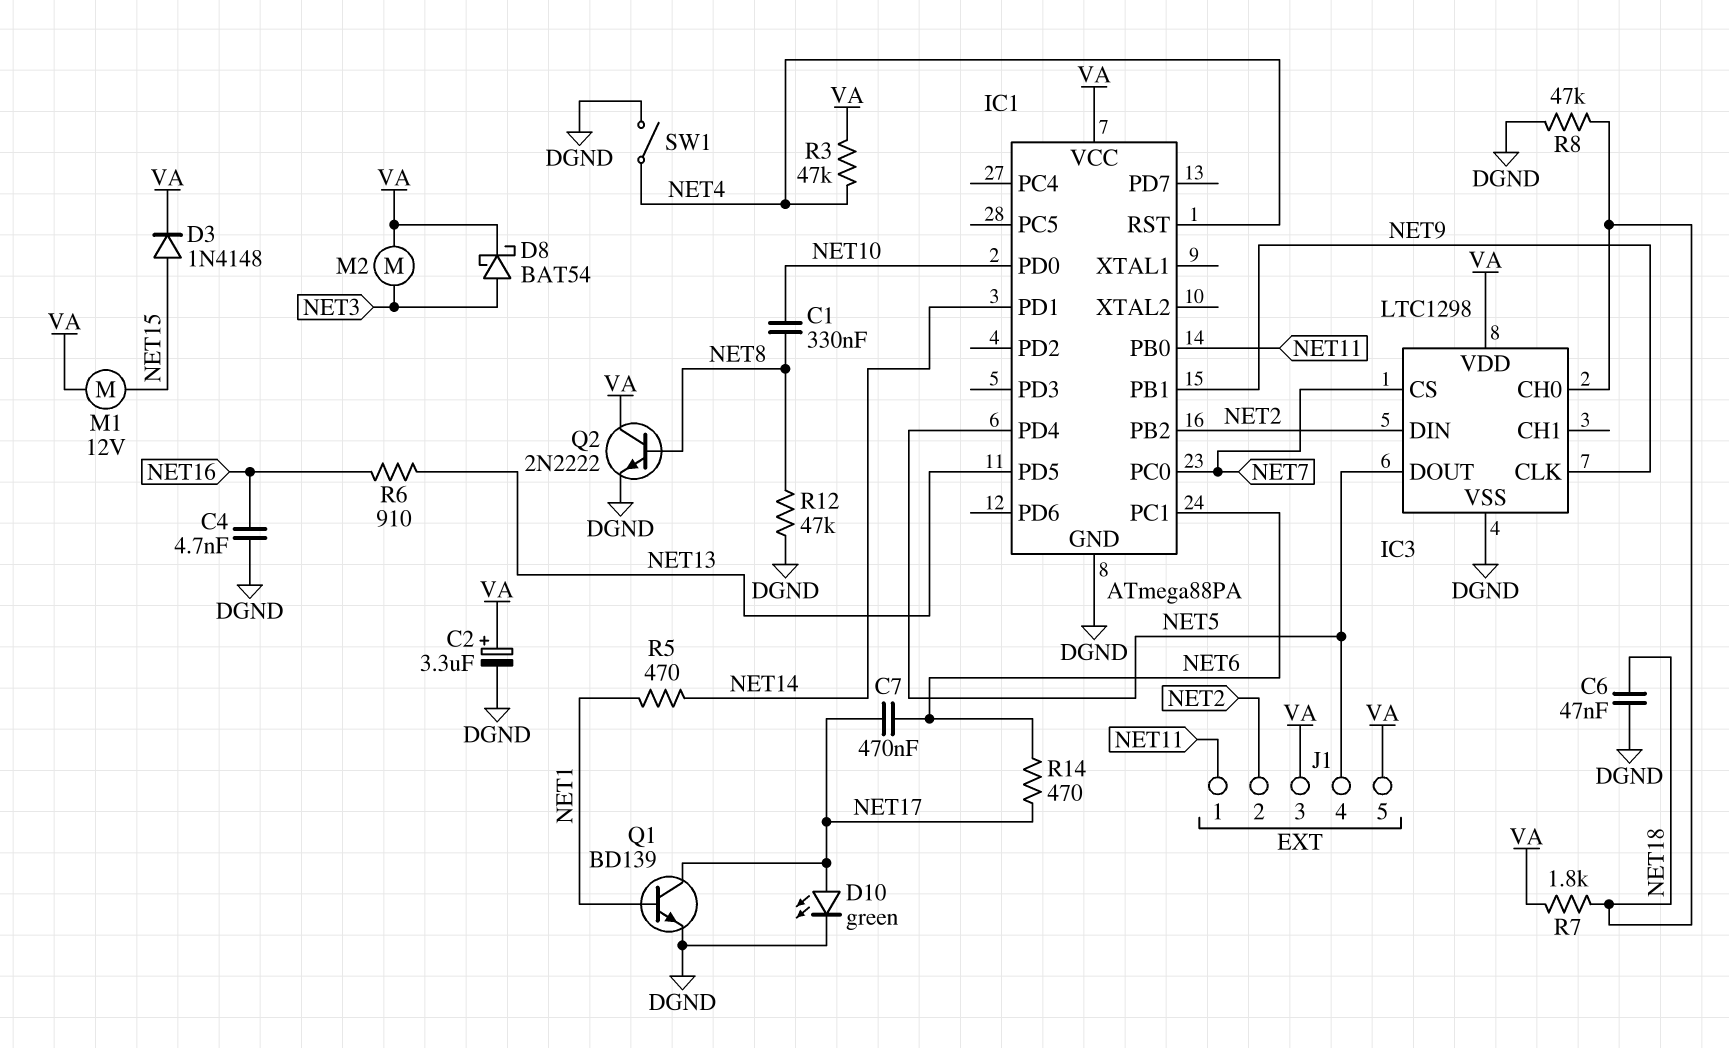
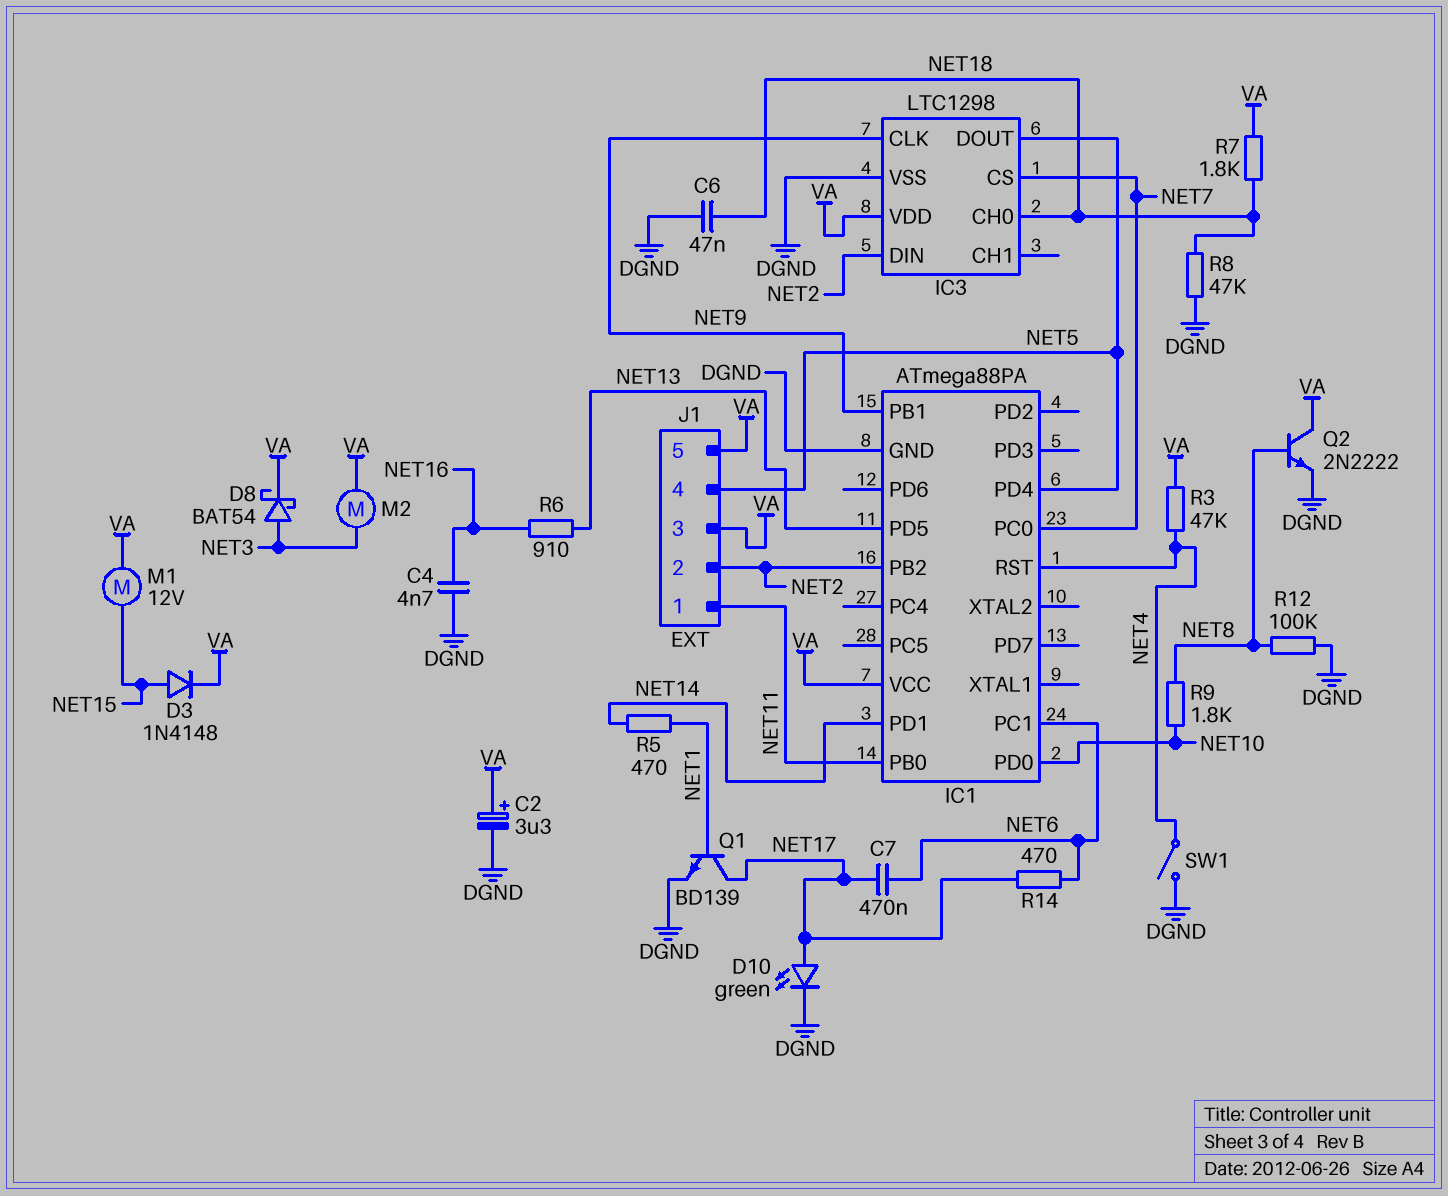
C1: 330nF (NET8, NET10) -> none
R9: none -> 1.8k (NET8, NET10)
R12: 47k (DGND, NET8) -> 100k (DGND, NET8)

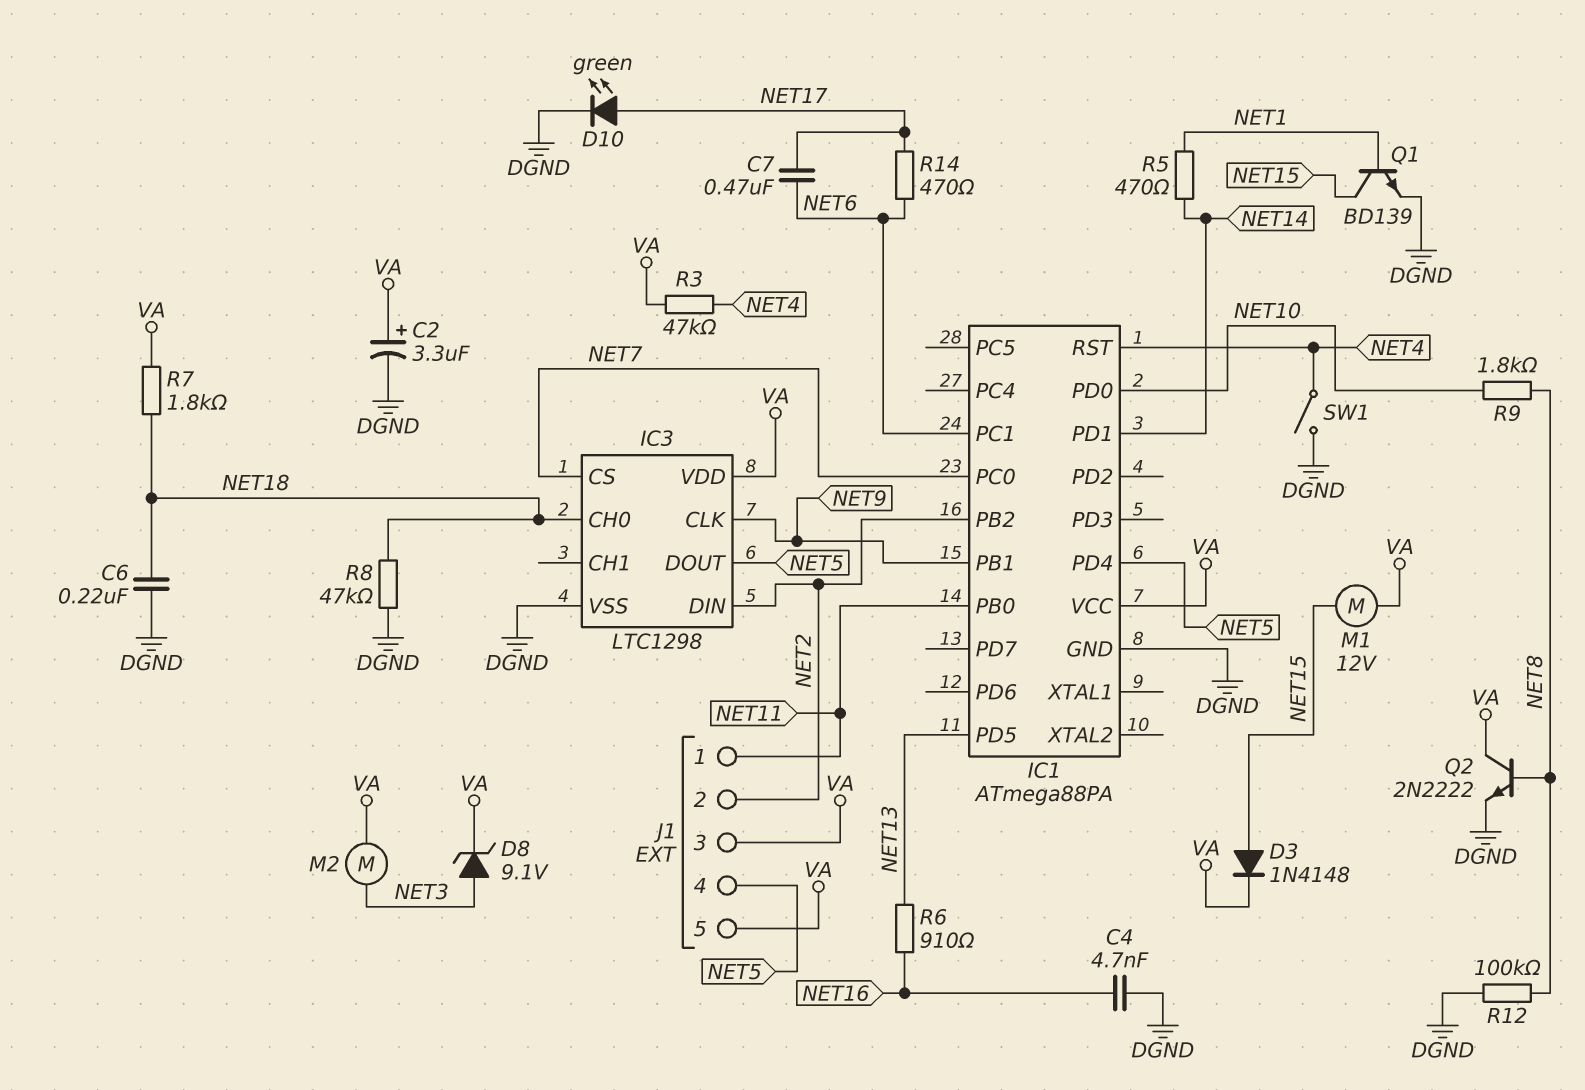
C6: 47nF (DGND, NET18) -> 220nF (DGND, NET18)
D8: schottky BAT54 (A NET3, K VA) -> zener 9.1V (A NET3, K VA)
Q1: NPN BD139 (B NET1, C NET17, E DGND) -> NPN BD139 (B NET1, C NET15, E DGND)

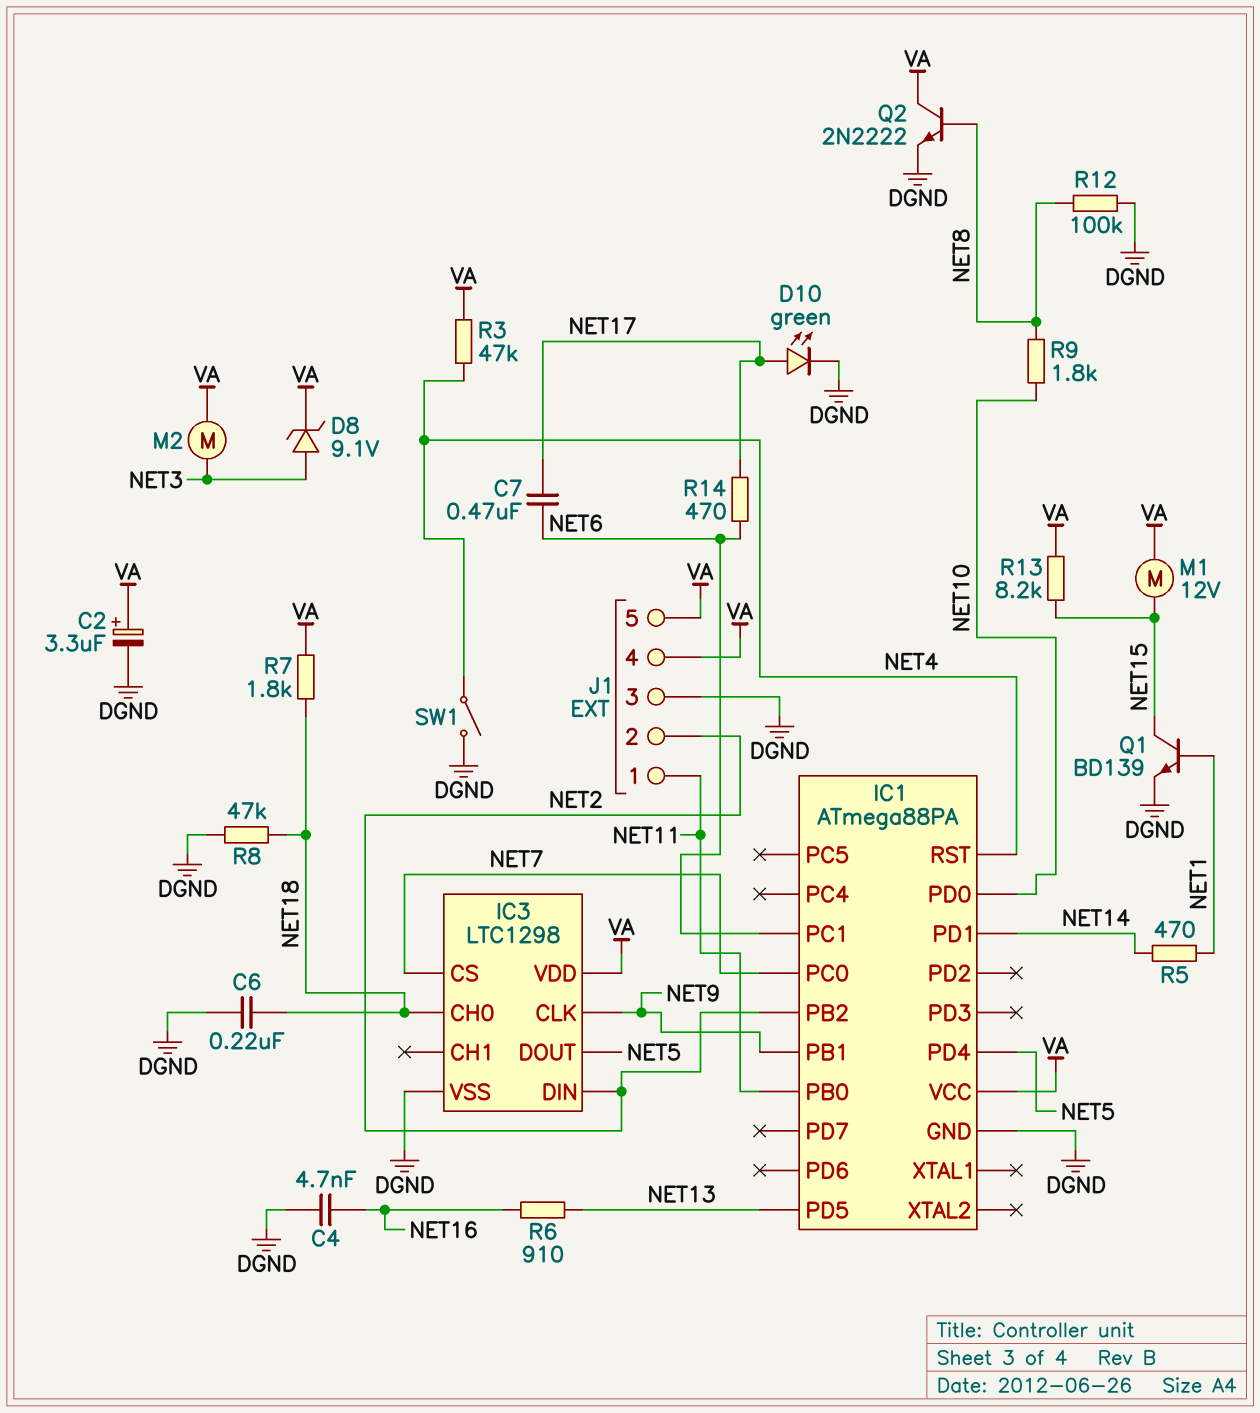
D3: diode 1N4148 (A NET15, K VA) -> none
J1 pin 3: VA -> DGND
J1 pin 4: NET5 -> VA
R13: none -> 8.2k (NET15, VA)

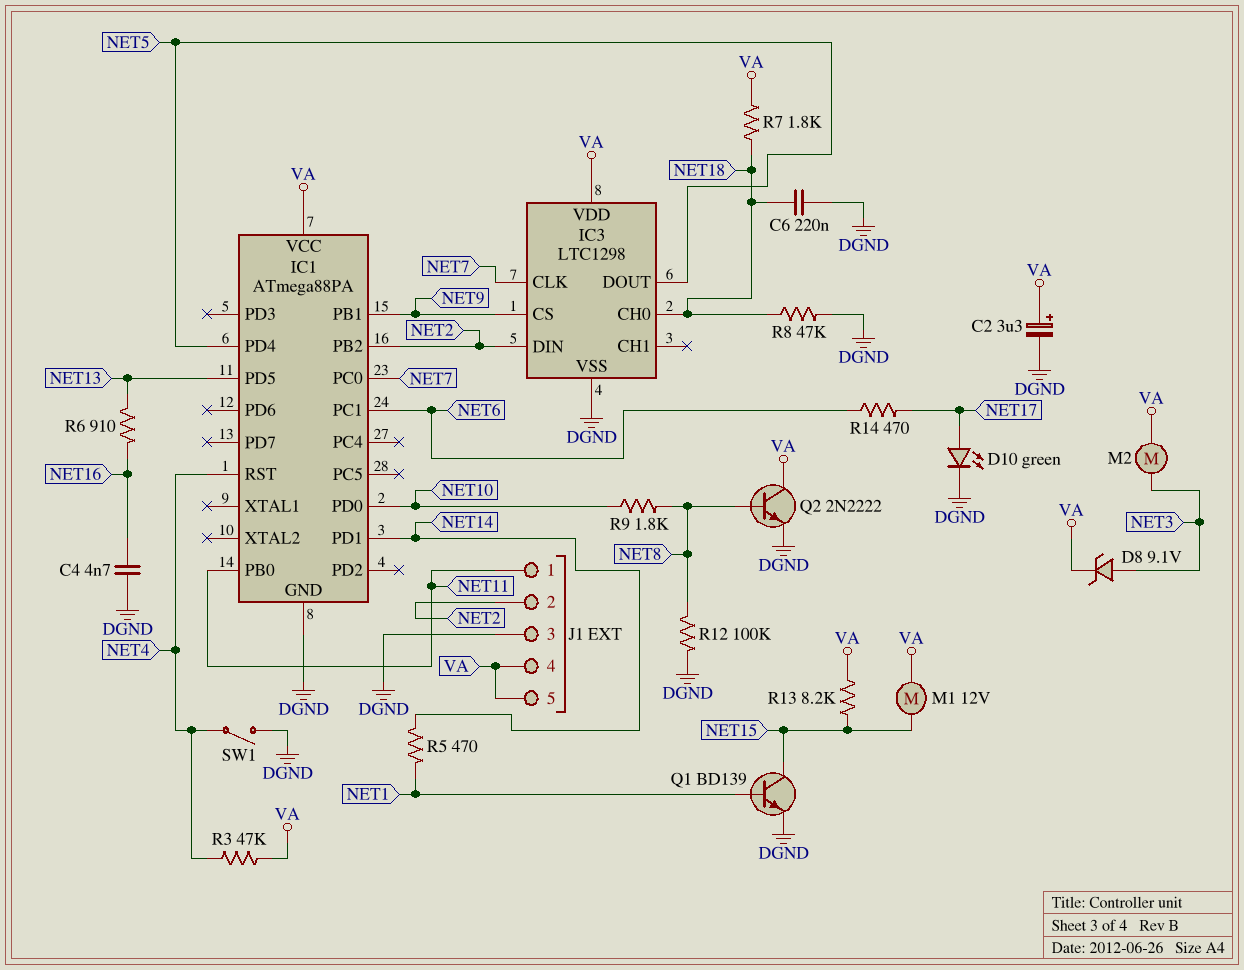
C7: 470nF (NET6, NET17) -> none
IC3 pin CLK: NET9 -> NET7
IC3 pin CS: NET7 -> NET9

